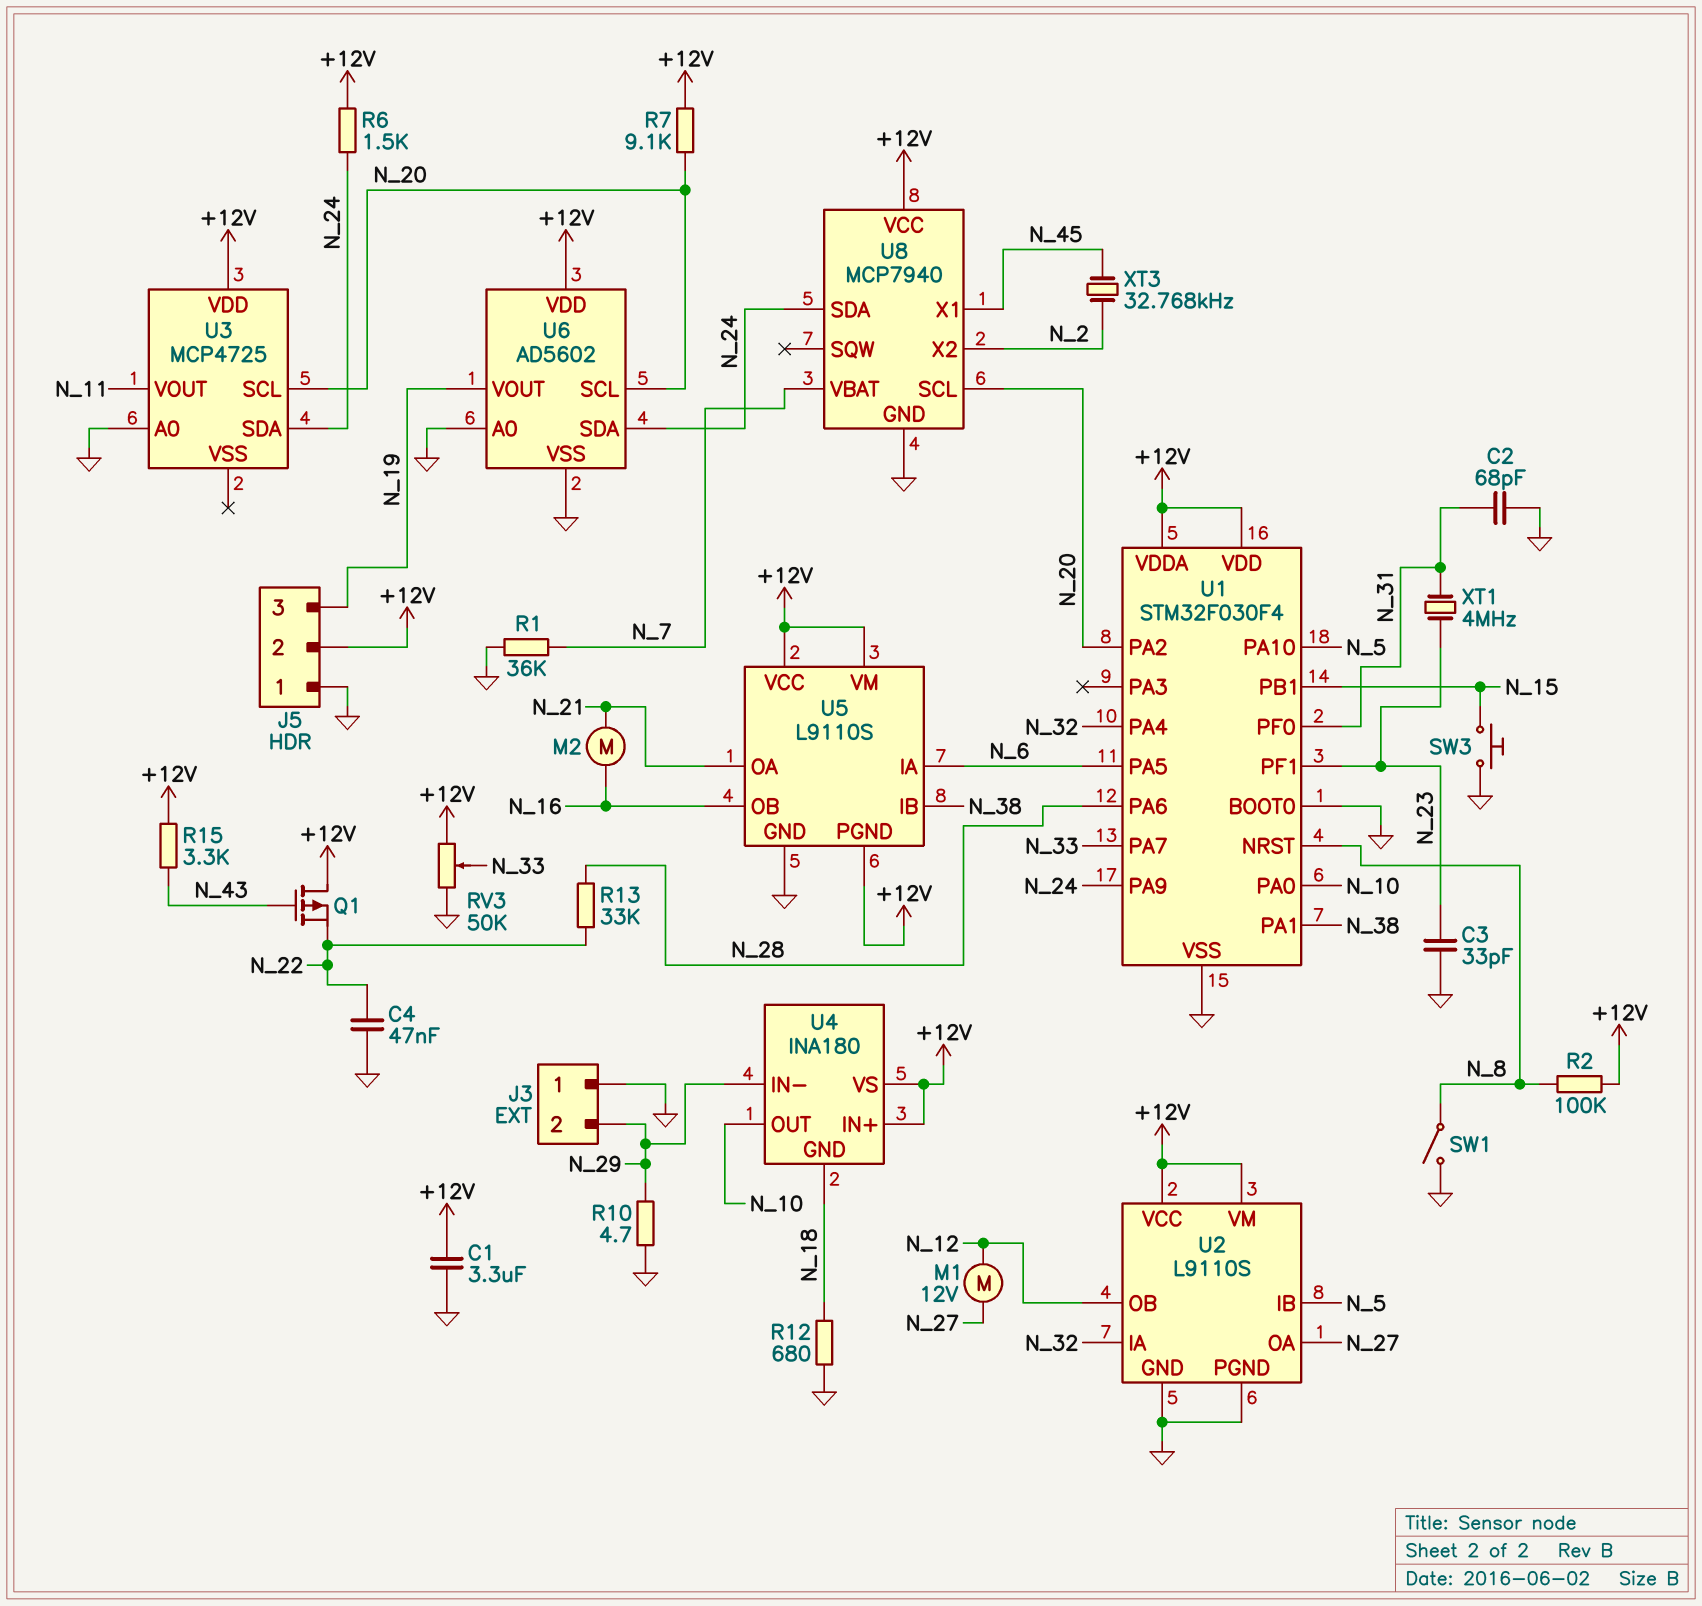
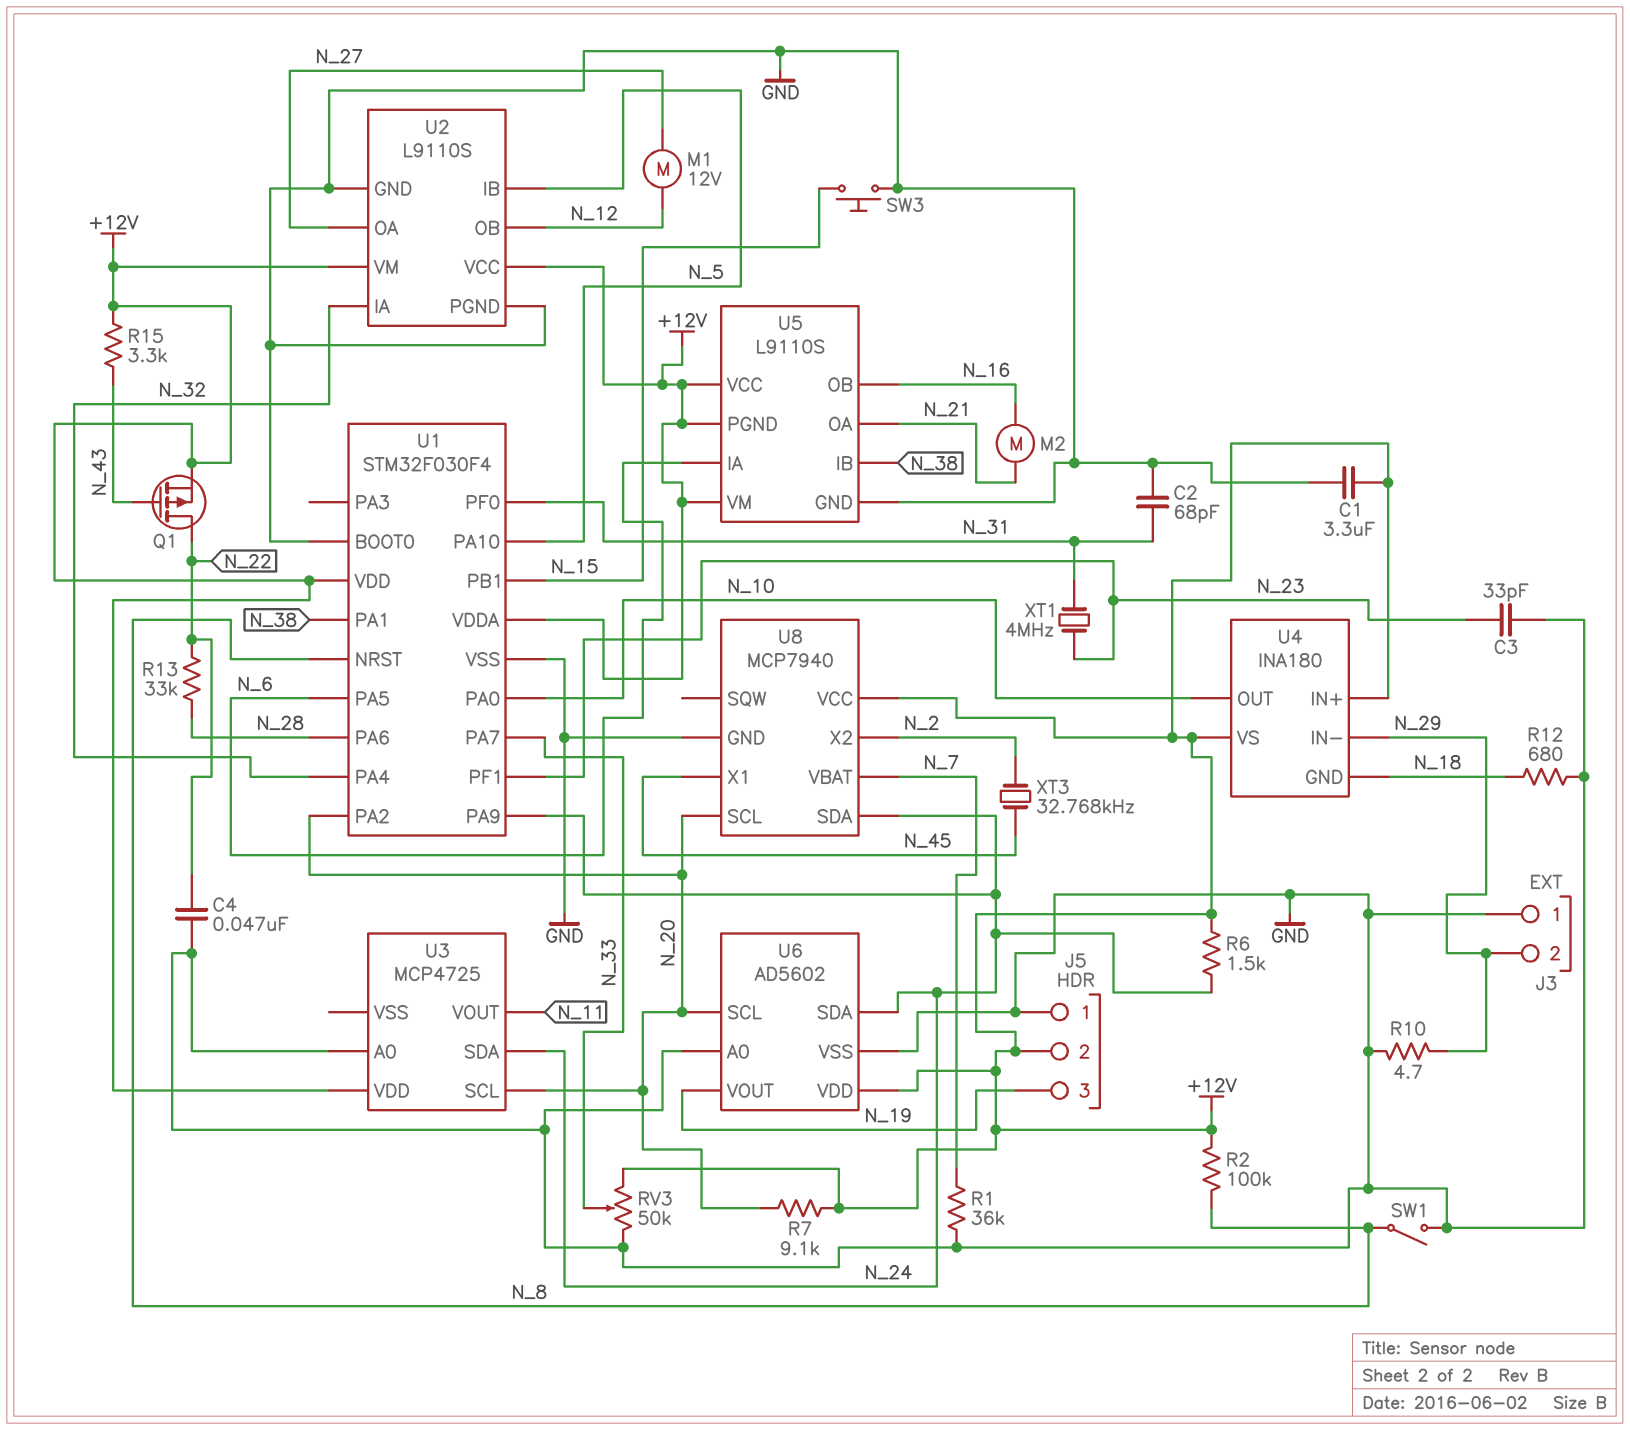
Q1: PMOS (G N_43, D +12V, S N_22) -> PMOS (G N_43, D N_22, S +12V)

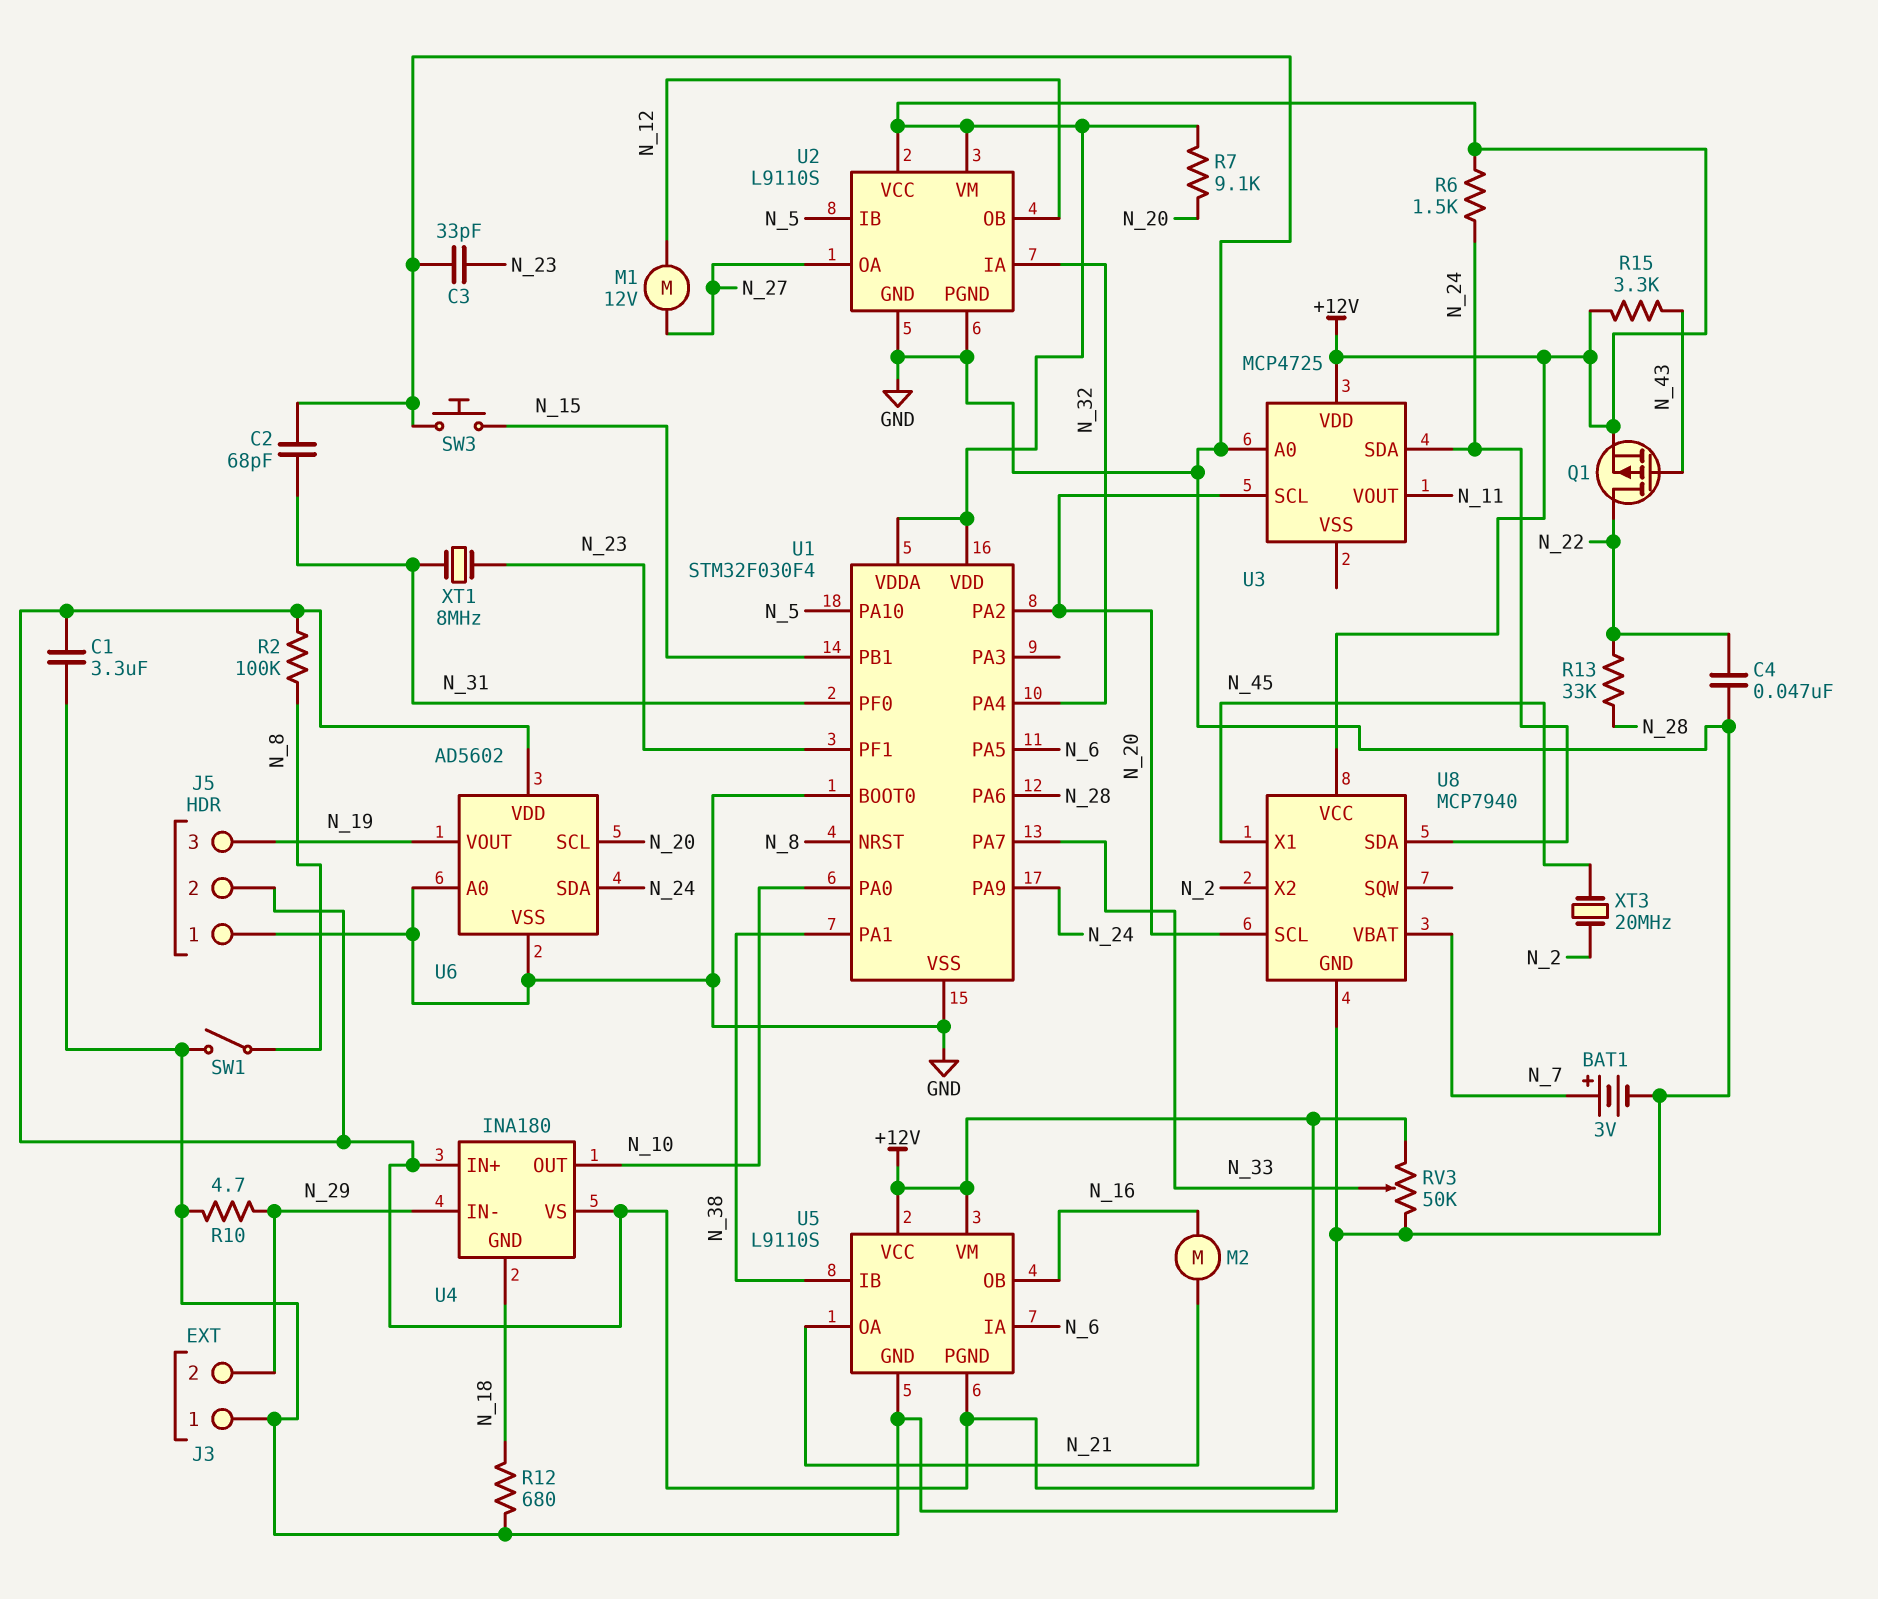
BAT1: none -> 3V (plus N_7, minus GND)
R1: 36k (GND, N_7) -> none
XT1: 4MHz (N_23, N_31) -> 8MHz (N_23, N_31)
XT3: 32.768kHz (N_2, N_45) -> 20MHz (N_2, N_45)

